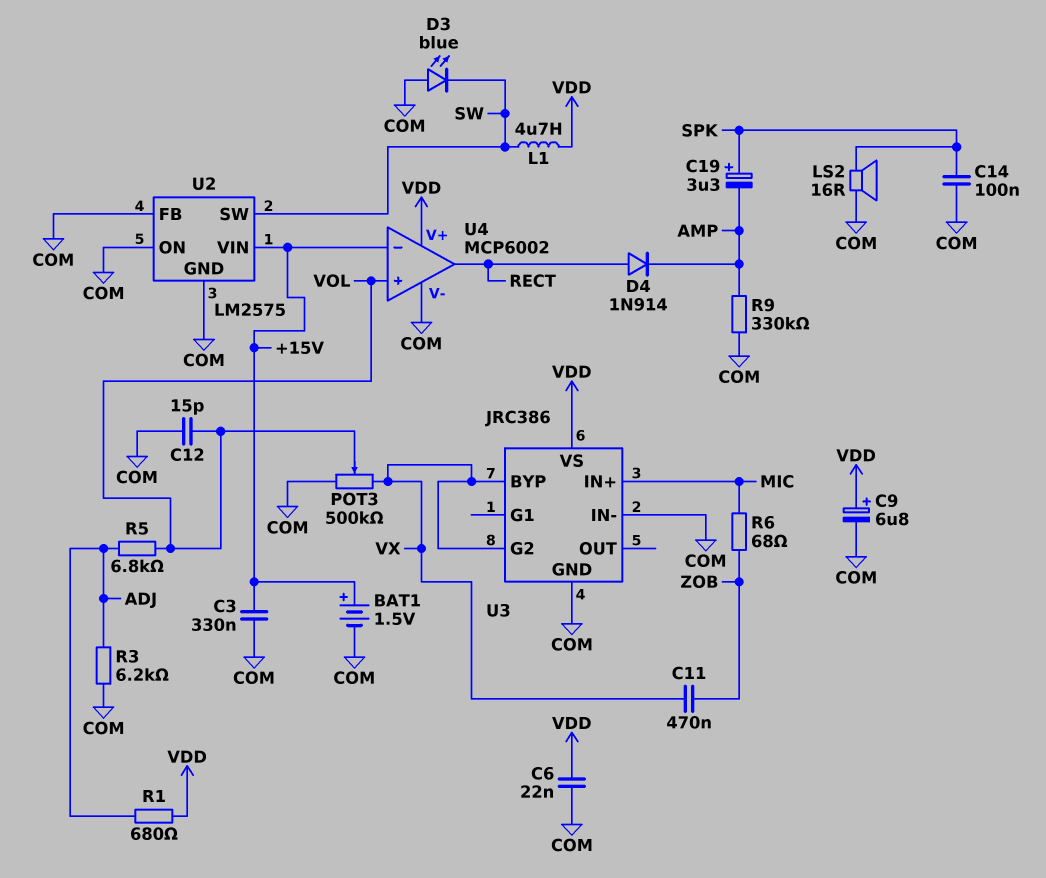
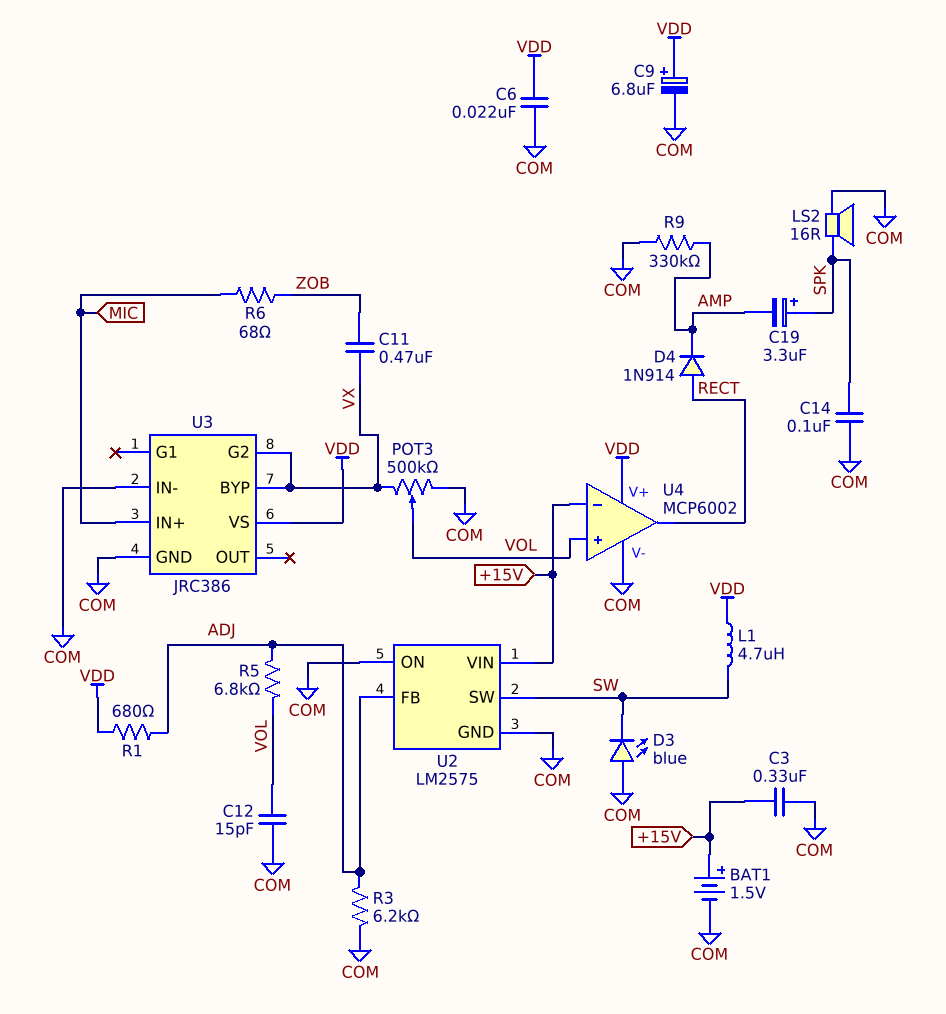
U2 pin FB: COM -> ADJ

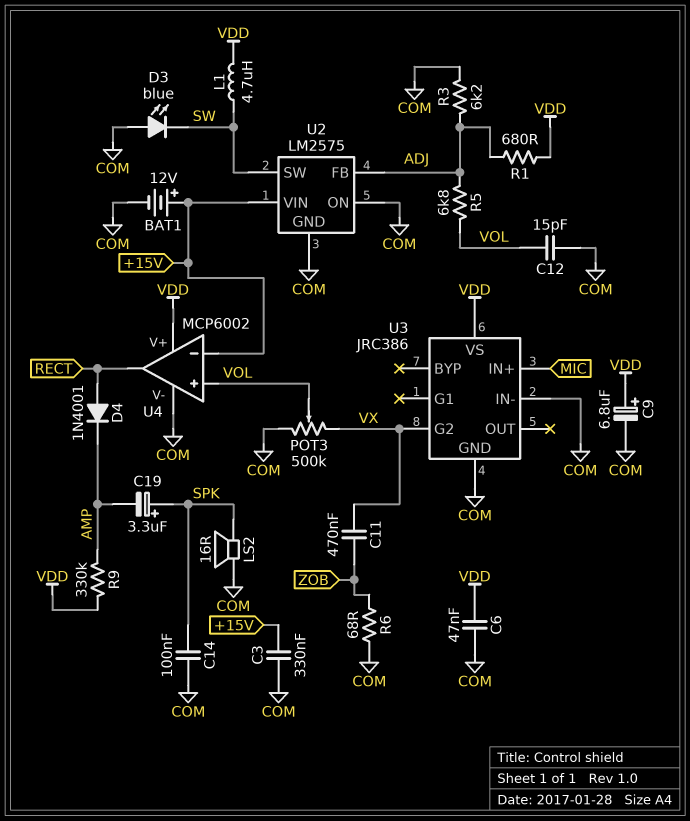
BAT1: 1.5V (plus +15V, minus COM) -> 12V (plus +15V, minus COM)
C6: 22nF (COM, VDD) -> 47nF (COM, VDD)
D4: diode 1N914 (A RECT, K AMP) -> diode 1N4001 (A RECT, K AMP)
R6: 68 (MIC, ZOB) -> 68 (COM, ZOB)
R9: 330k (AMP, COM) -> 330k (AMP, VDD)
U3 pin BYP: VX -> none

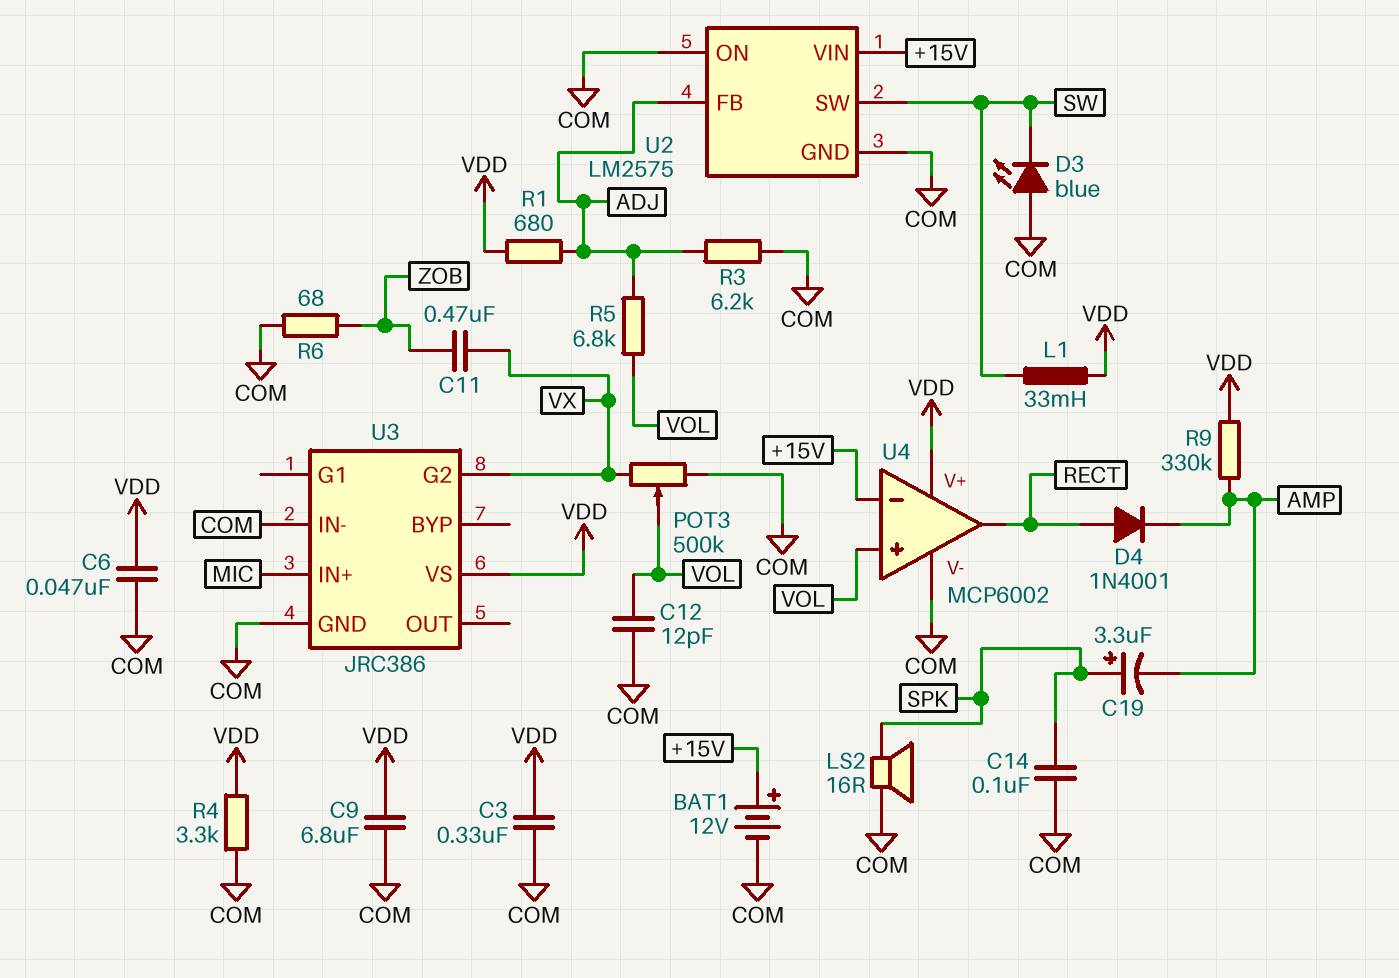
C3: 330nF (+15V, COM) -> 330nF (COM, VDD)
C9: 6.8uF (plus VDD, minus COM) -> 6.8uF (COM, VDD)
C12: 15pF (COM, VOL) -> 12pF (COM, VOL)
L1: 4.7uH (SW, VDD) -> 33mH (SW, VDD)
R4: none -> 3.3k (COM, VDD)

